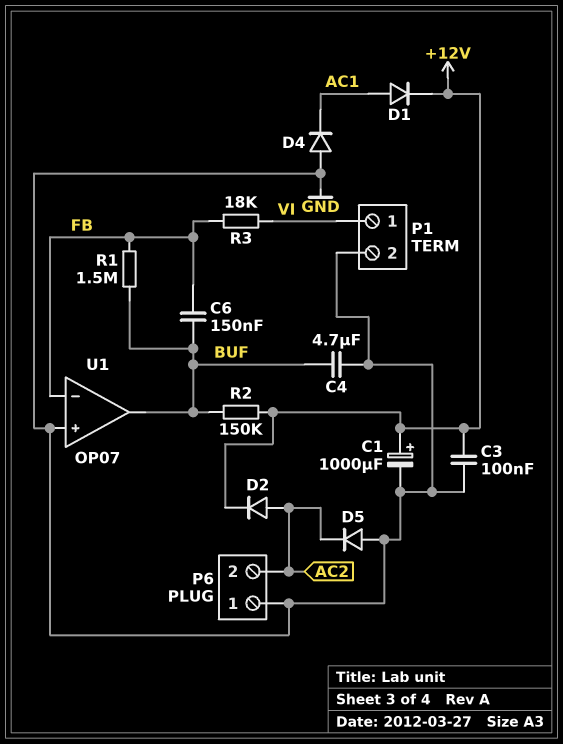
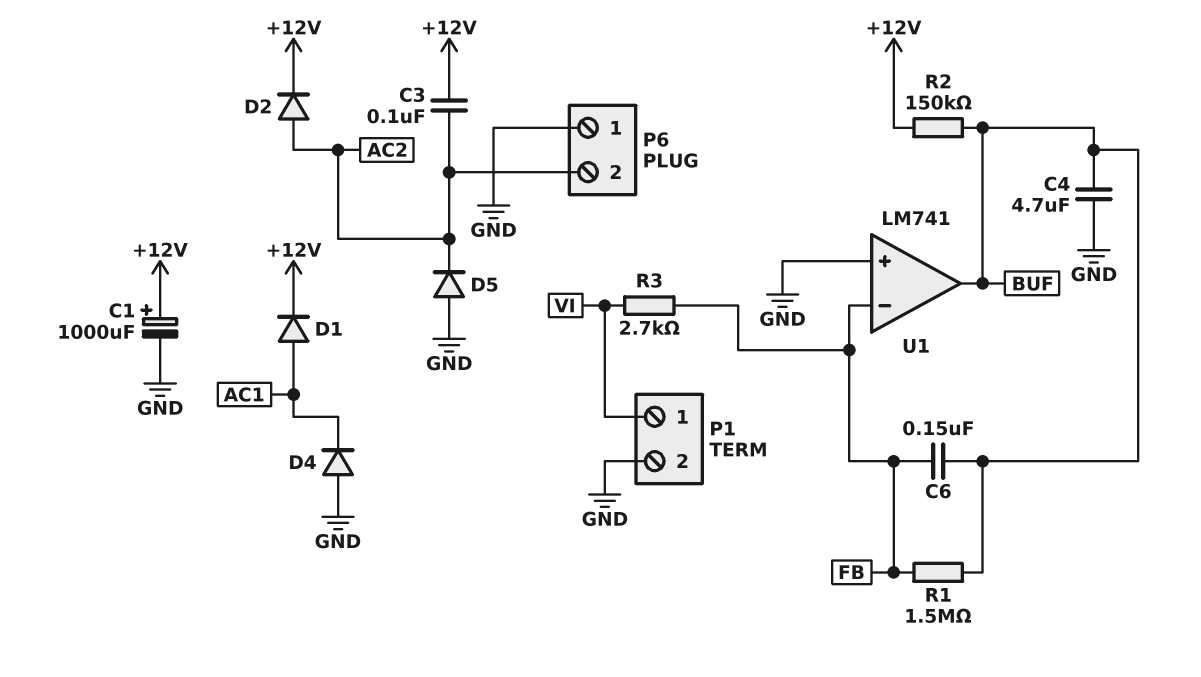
C3: 100nF (+12V, GND) -> 100nF (+12V, AC2)
R3: 18k (FB, VI) -> 2.7k (FB, VI)
U1: OP07 -> LM741

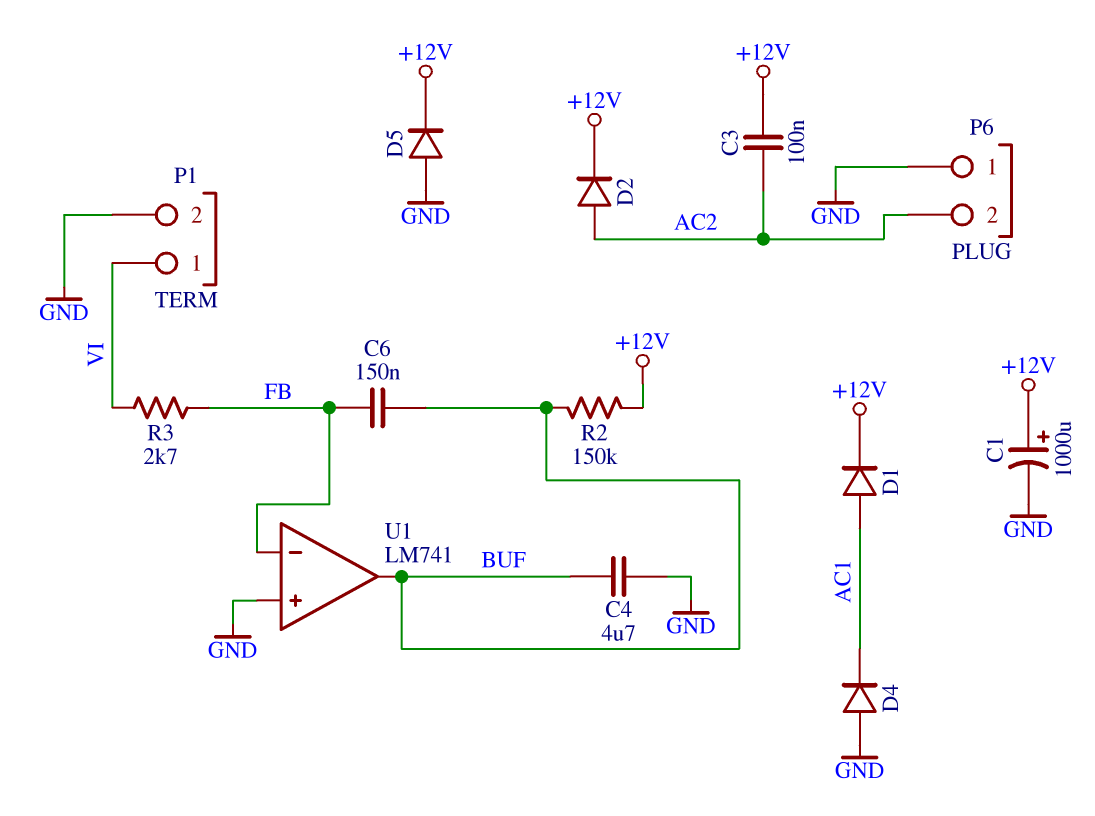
D5: diode (A GND, K AC2) -> diode (A GND, K +12V)
R1: 1.5M (BUF, FB) -> none

